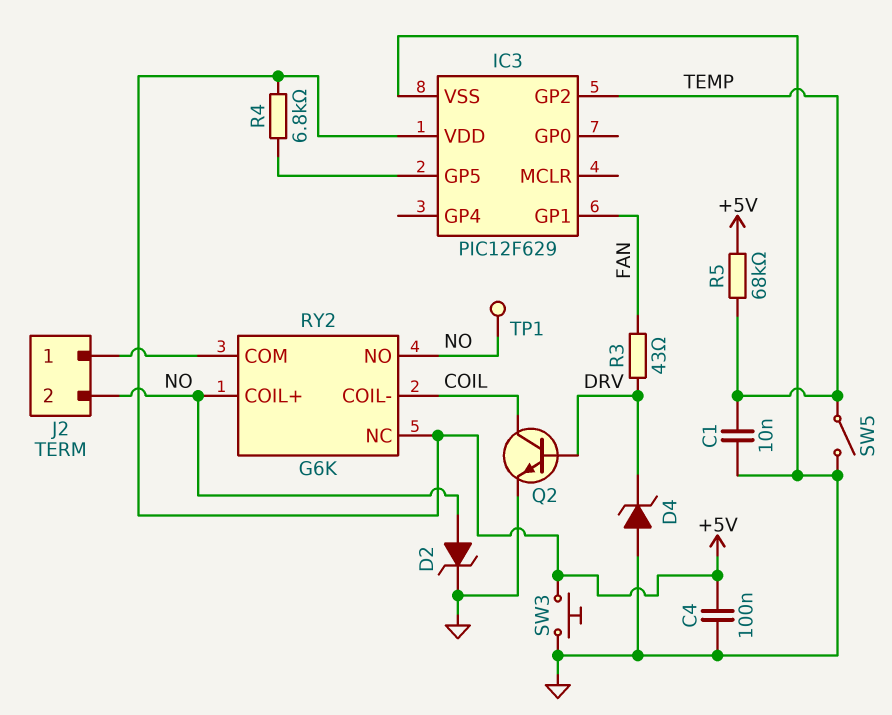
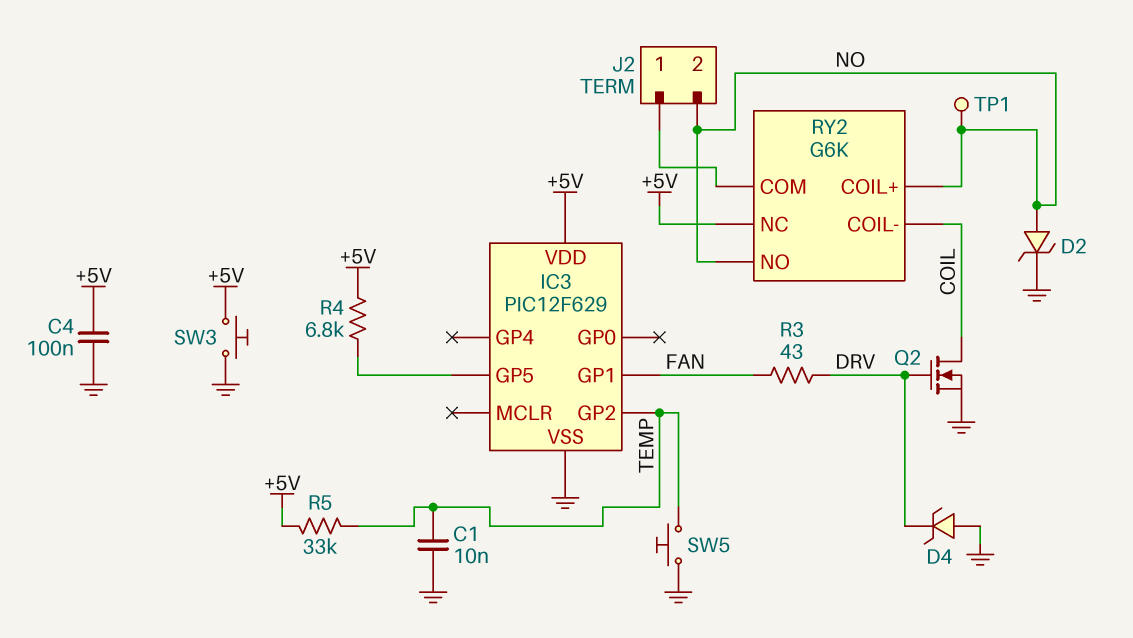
Q2: NPN (B DRV, C COIL, E GND) -> NMOS (G DRV, D COIL, S GND)
R5: 68k (+5V, TEMP) -> 33k (+5V, TEMP)
SW5: switch (GND, TEMP) -> button (GND, TEMP)

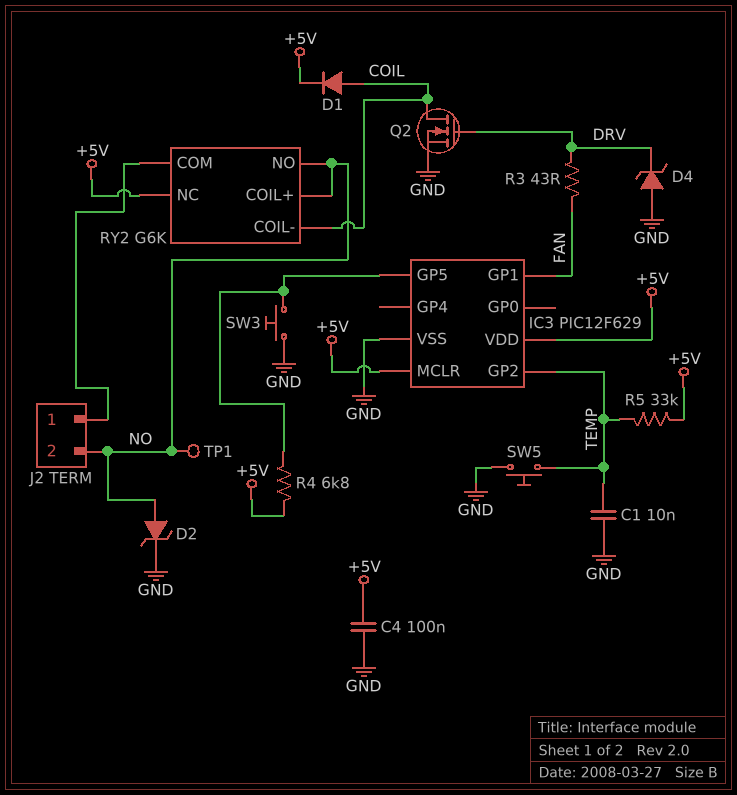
D1: none -> diode (A COIL, K +5V)
IC3 pin MCLR: none -> +5V
SW3: button (+5V, GND) -> button (GND, IC3/GP5)

